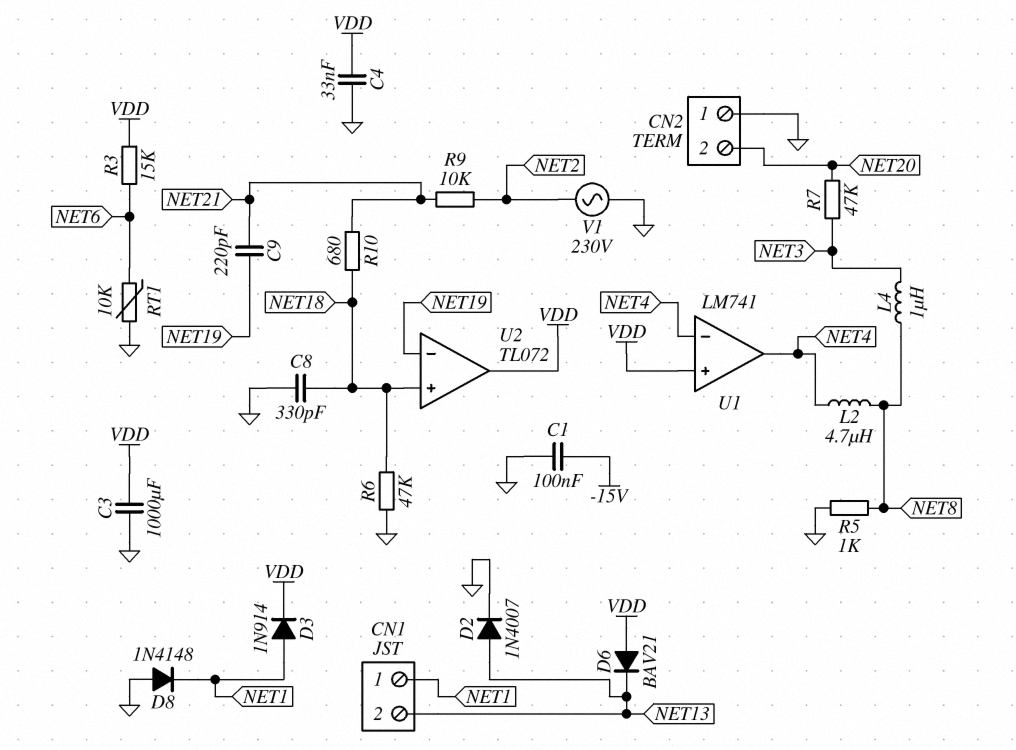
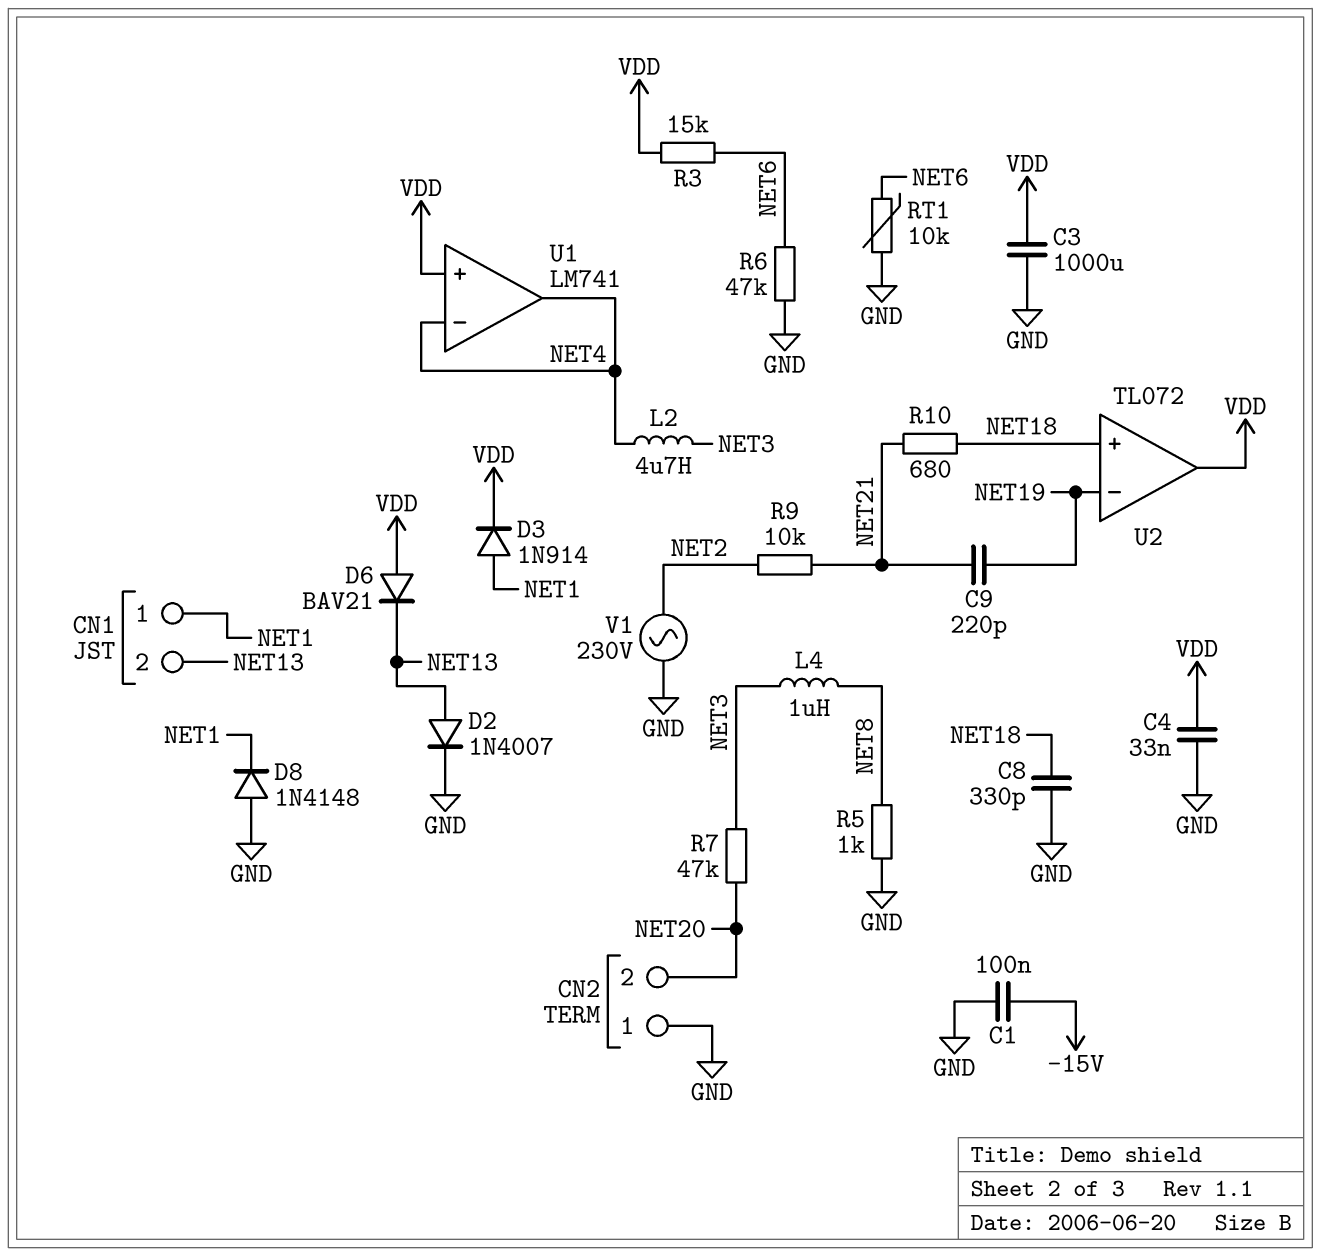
L2: 4.7uH (NET4, NET8) -> 4.7uH (NET3, NET4)
R6: 47k (GND, NET18) -> 47k (GND, NET6)

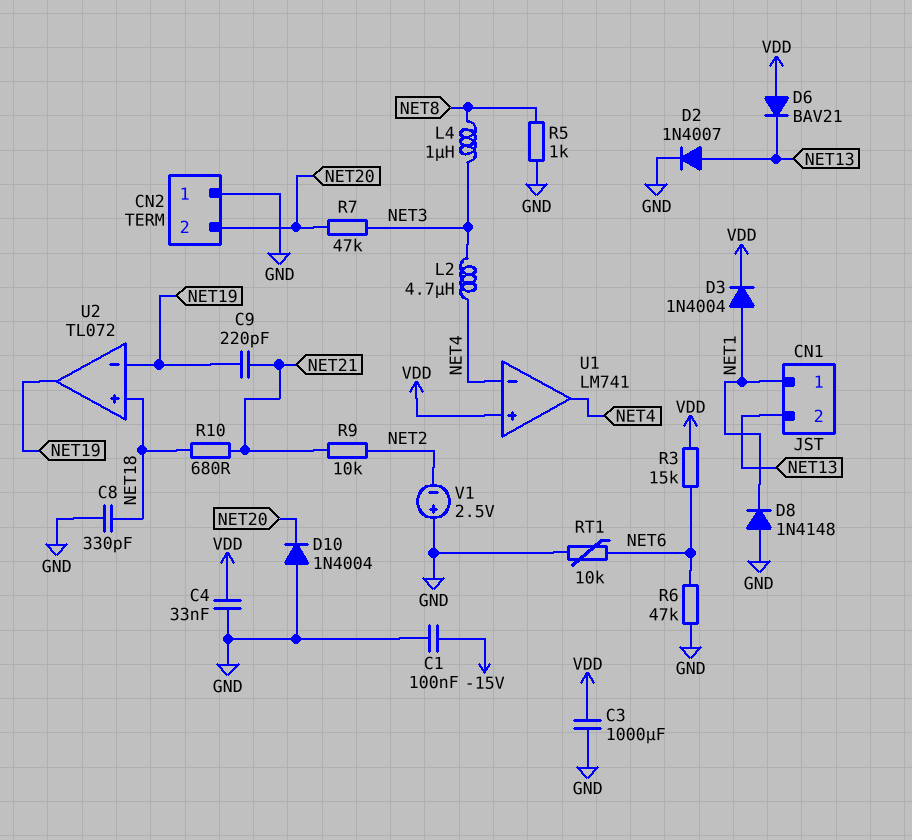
D3: diode 1N914 (A NET1, K VDD) -> diode 1N4004 (A NET1, K VDD)
D10: none -> diode 1N4004 (A GND, K NET20)
U2 pin out: VDD -> NET19
V1: AC 230V (GND, NET2) -> 2.5V (plus GND, minus NET2)

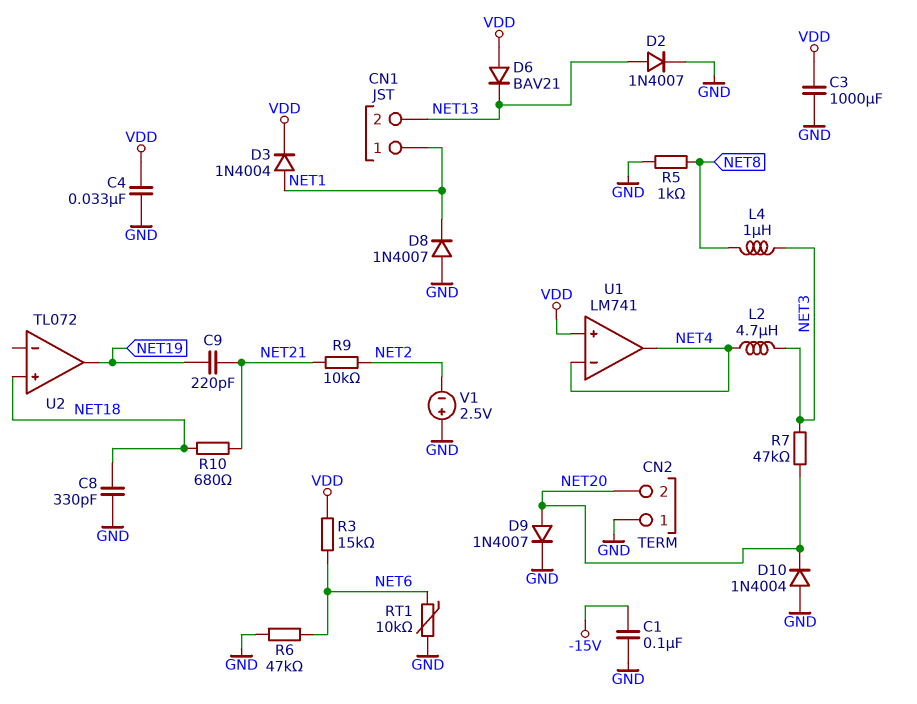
D8: diode 1N4148 (A GND, K NET1) -> diode 1N4007 (A GND, K NET1)
D9: none -> diode 1N4007 (A NET20, K GND)
U2 pin in-: NET19 -> none

